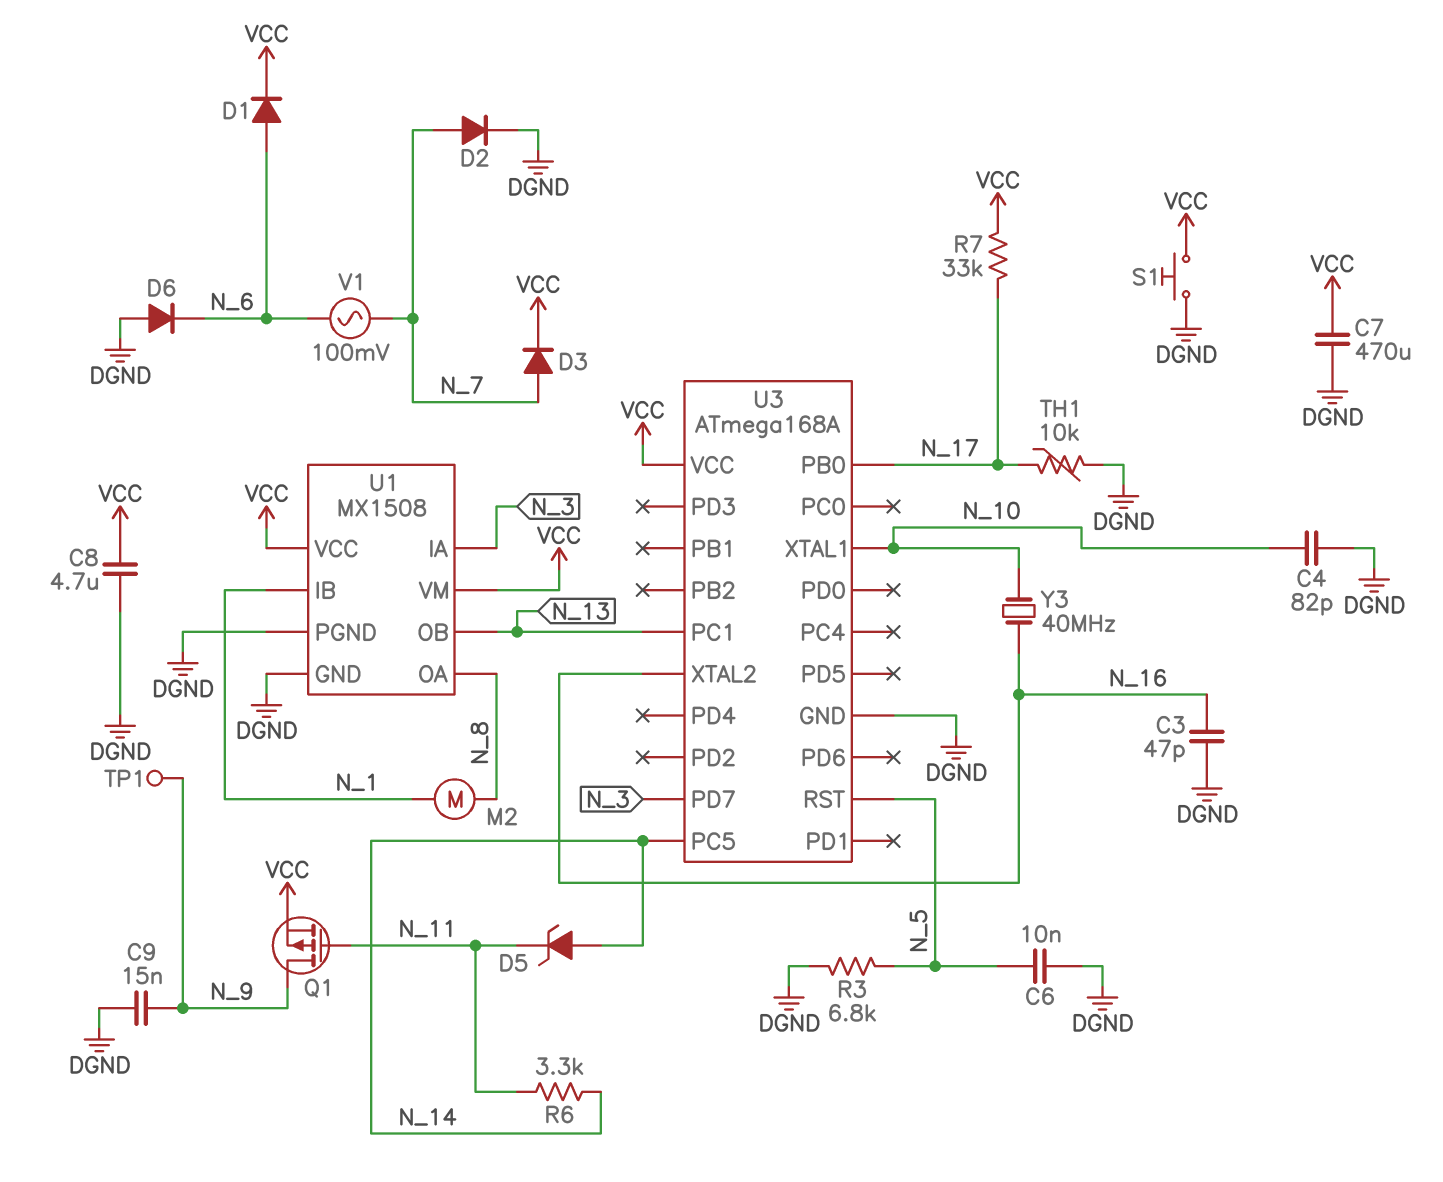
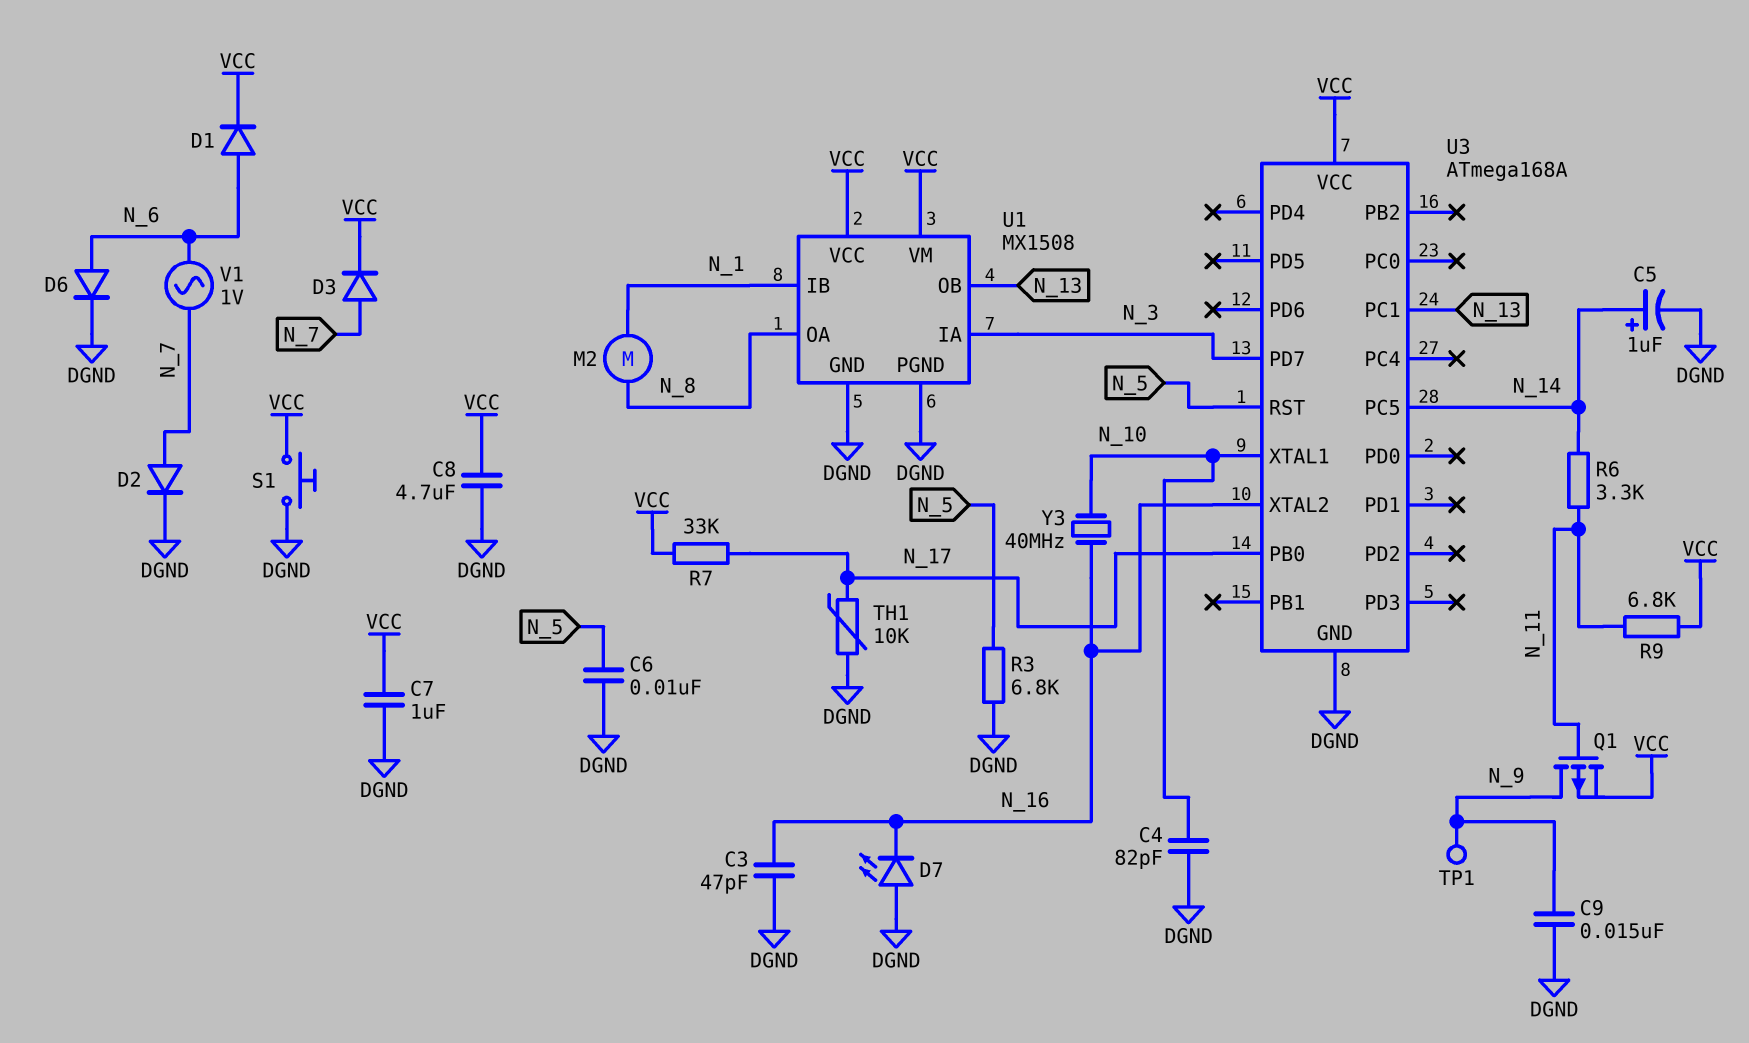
C5: none -> 1uF (plus N_14, minus DGND)
C7: 470uF (DGND, VCC) -> 1uF (DGND, VCC)
D5: zener (A N_14, K N_11) -> none
D6: diode (A DGND, K N_6) -> diode (A N_6, K DGND)
D7: none -> LED (A DGND, K N_16)
R9: none -> 6.8k (N_11, VCC)
V1: AC 100mV (N_6, N_7) -> AC 1V (N_6, N_7)

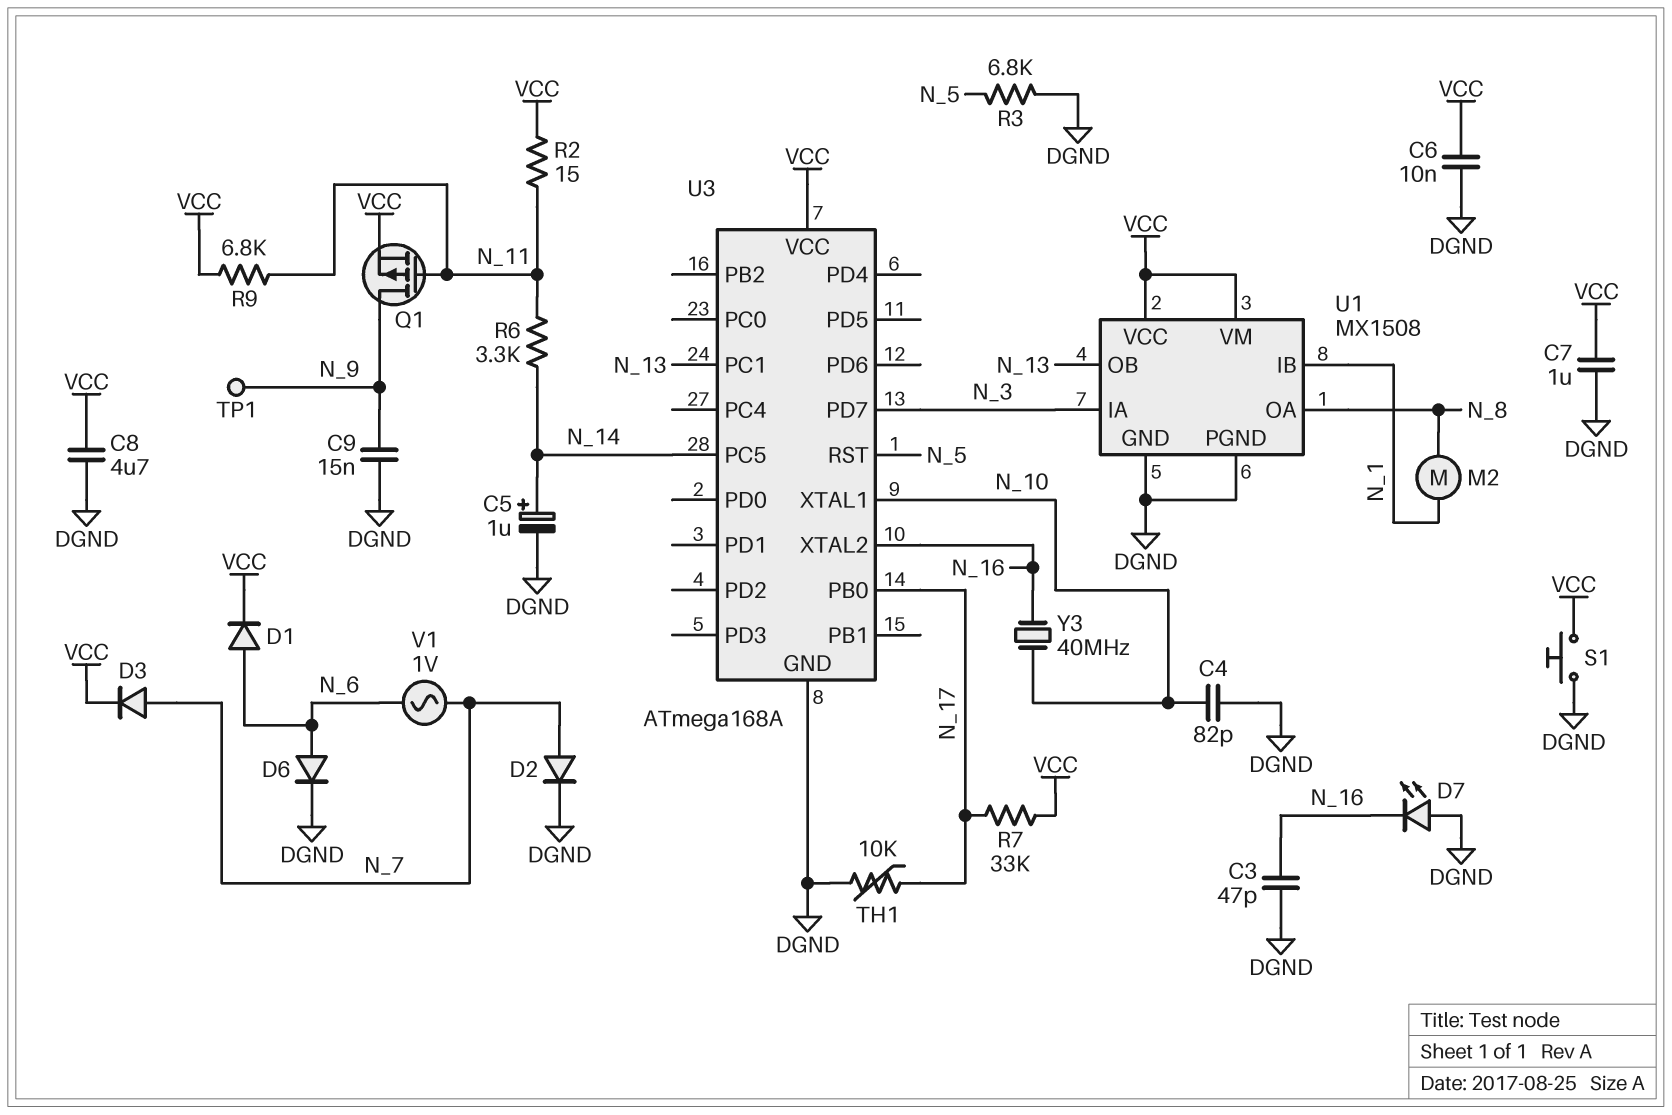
C6: 10nF (DGND, N_5) -> 10nF (DGND, VCC)
R2: none -> 15 (N_11, VCC)

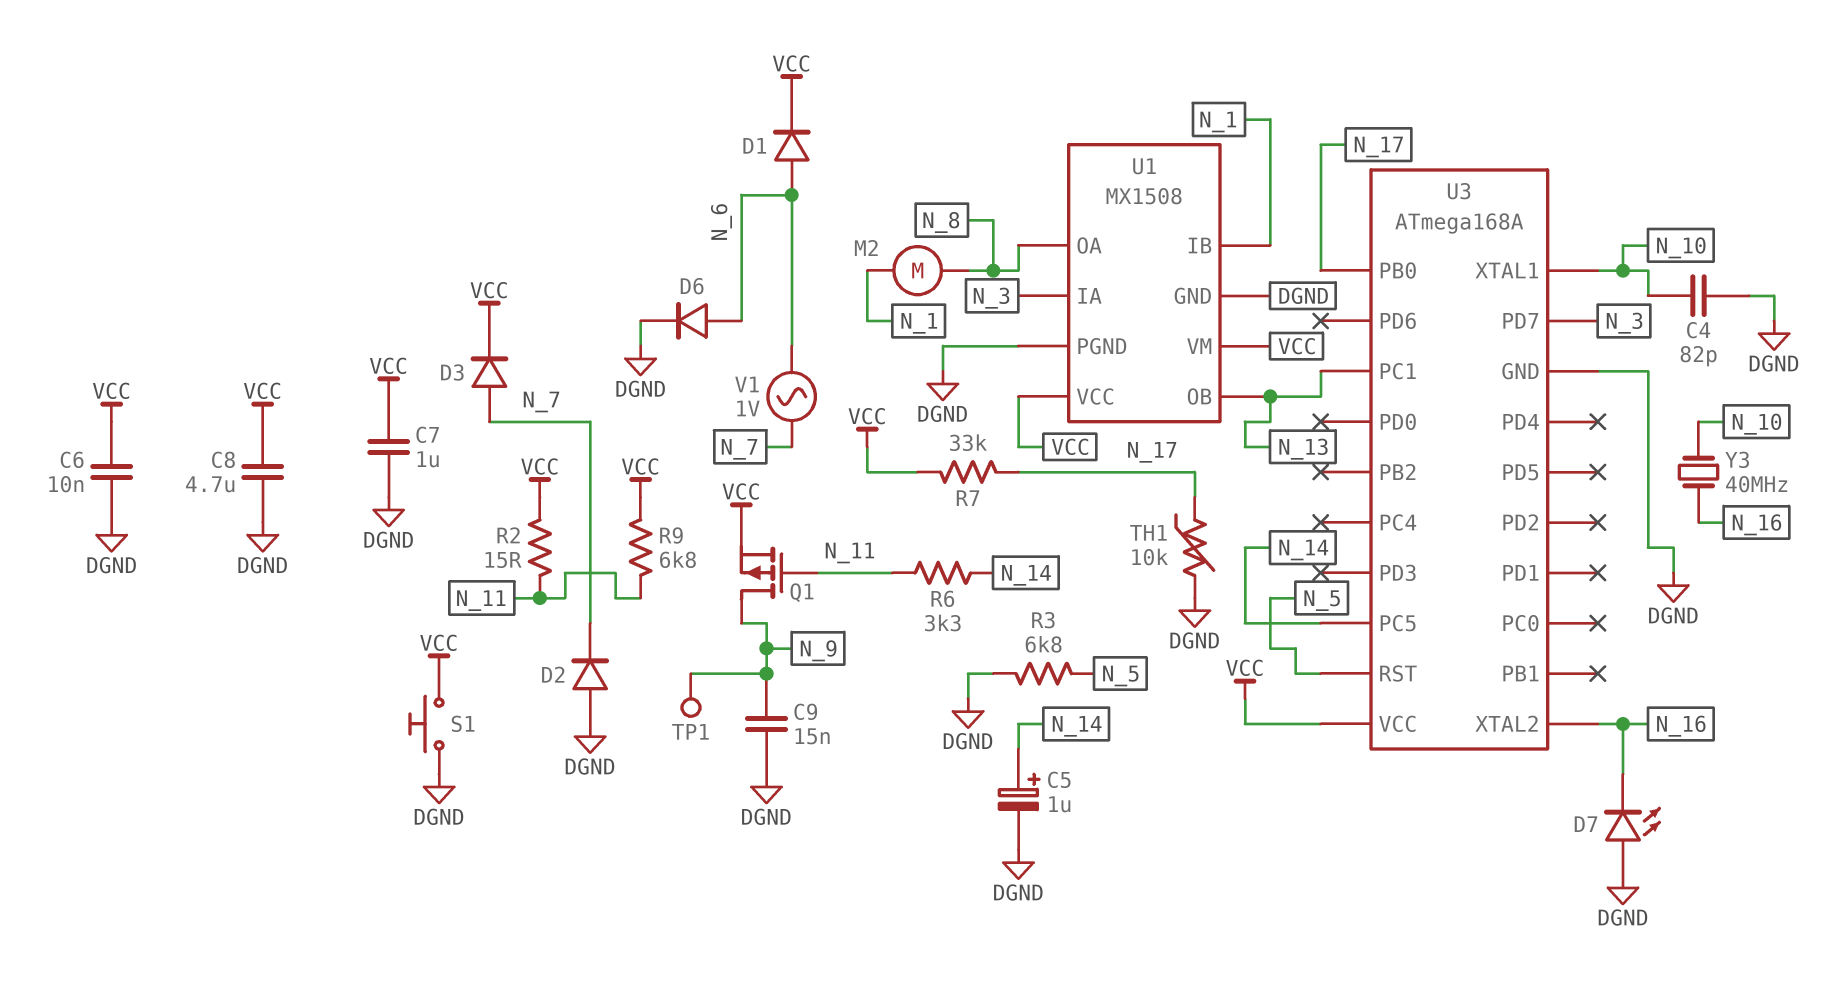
C3: 47pF (DGND, N_16) -> none
D2: diode (A N_7, K DGND) -> diode (A DGND, K N_7)

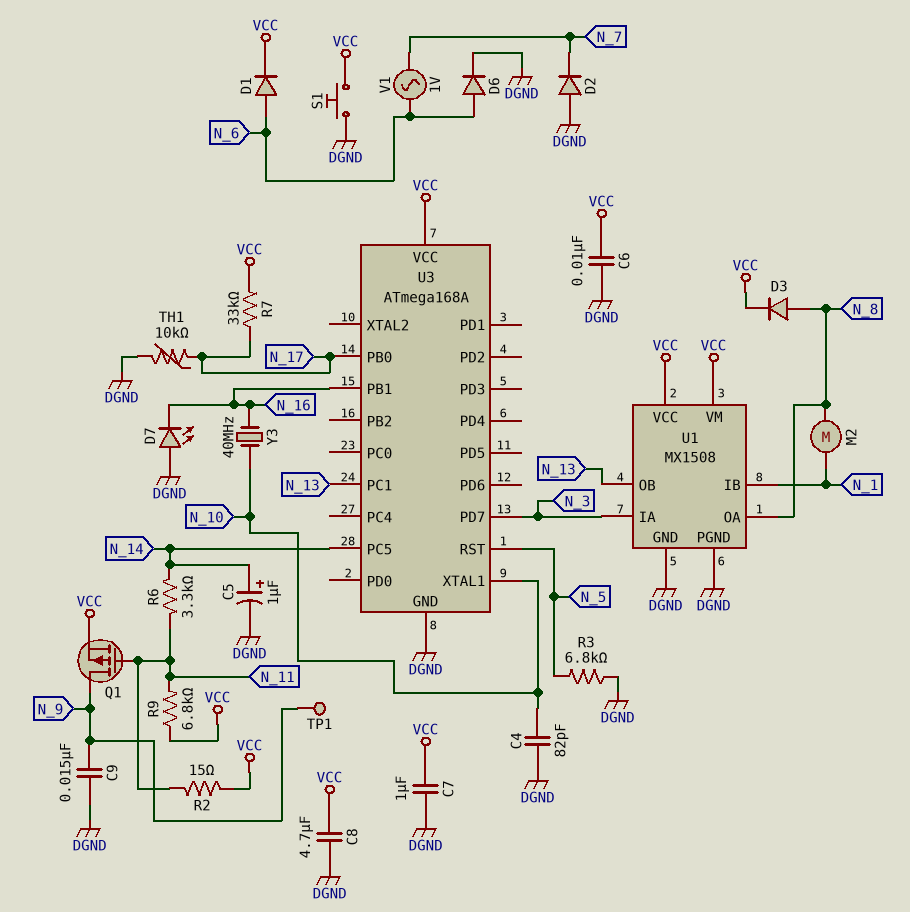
D3: diode (A N_7, K VCC) -> diode (A N_8, K VCC)
U3 pin PB1: none -> N_16
U3 pin XTAL2: N_16 -> none

